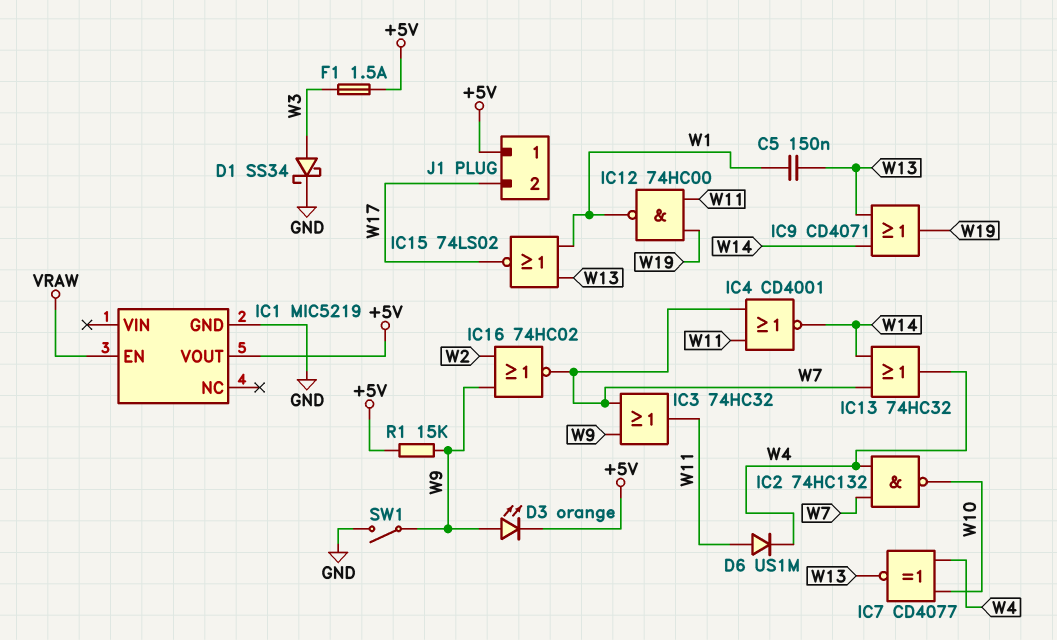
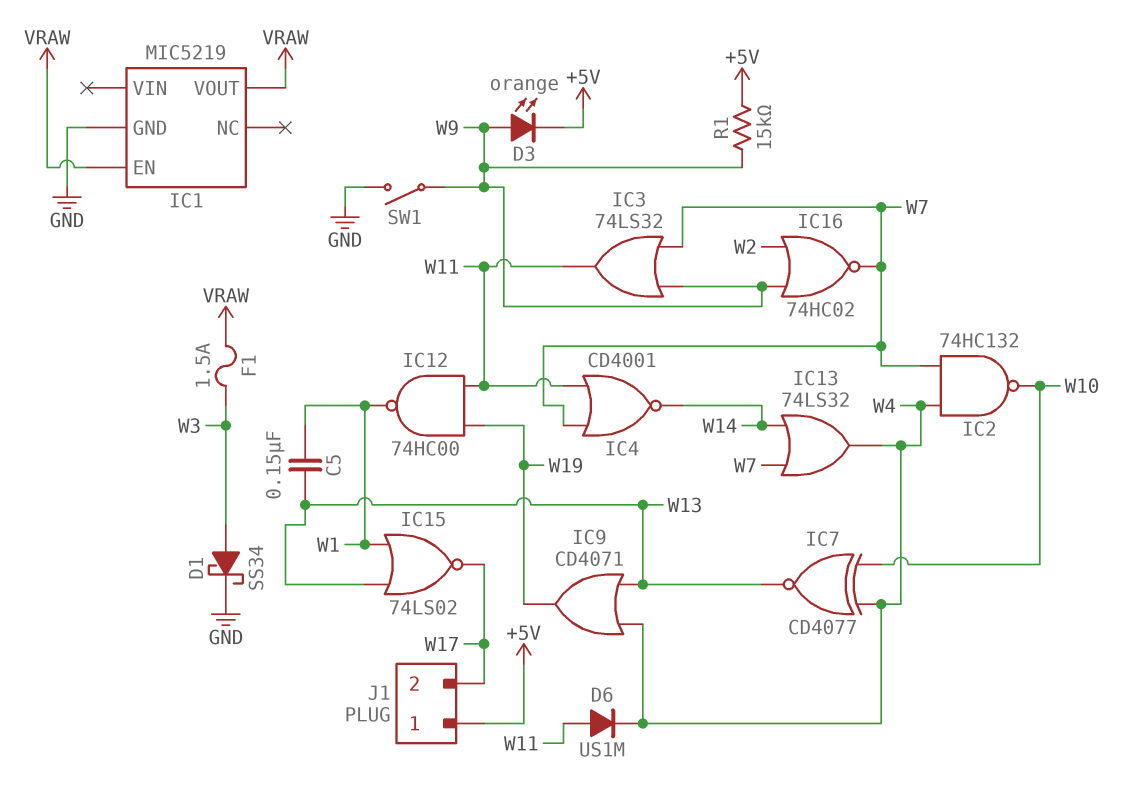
F1: 1.5A (+5V, W3) -> 1.5A (VRAW, W3)
IC1 pin VOUT: +5V -> VRAW
IC3: OR 74HC32 (in W7, in W9, out W11) -> OR 74LS32 (in W7, in W9, out W11)
IC9: OR CD4071 (in W13, in W14, out W19) -> OR CD4071 (in W4, in W13, out W19)
IC13: OR 74HC32 (in W7, in W14, out W4) -> OR 74LS32 (in W7, in W14, out W4)

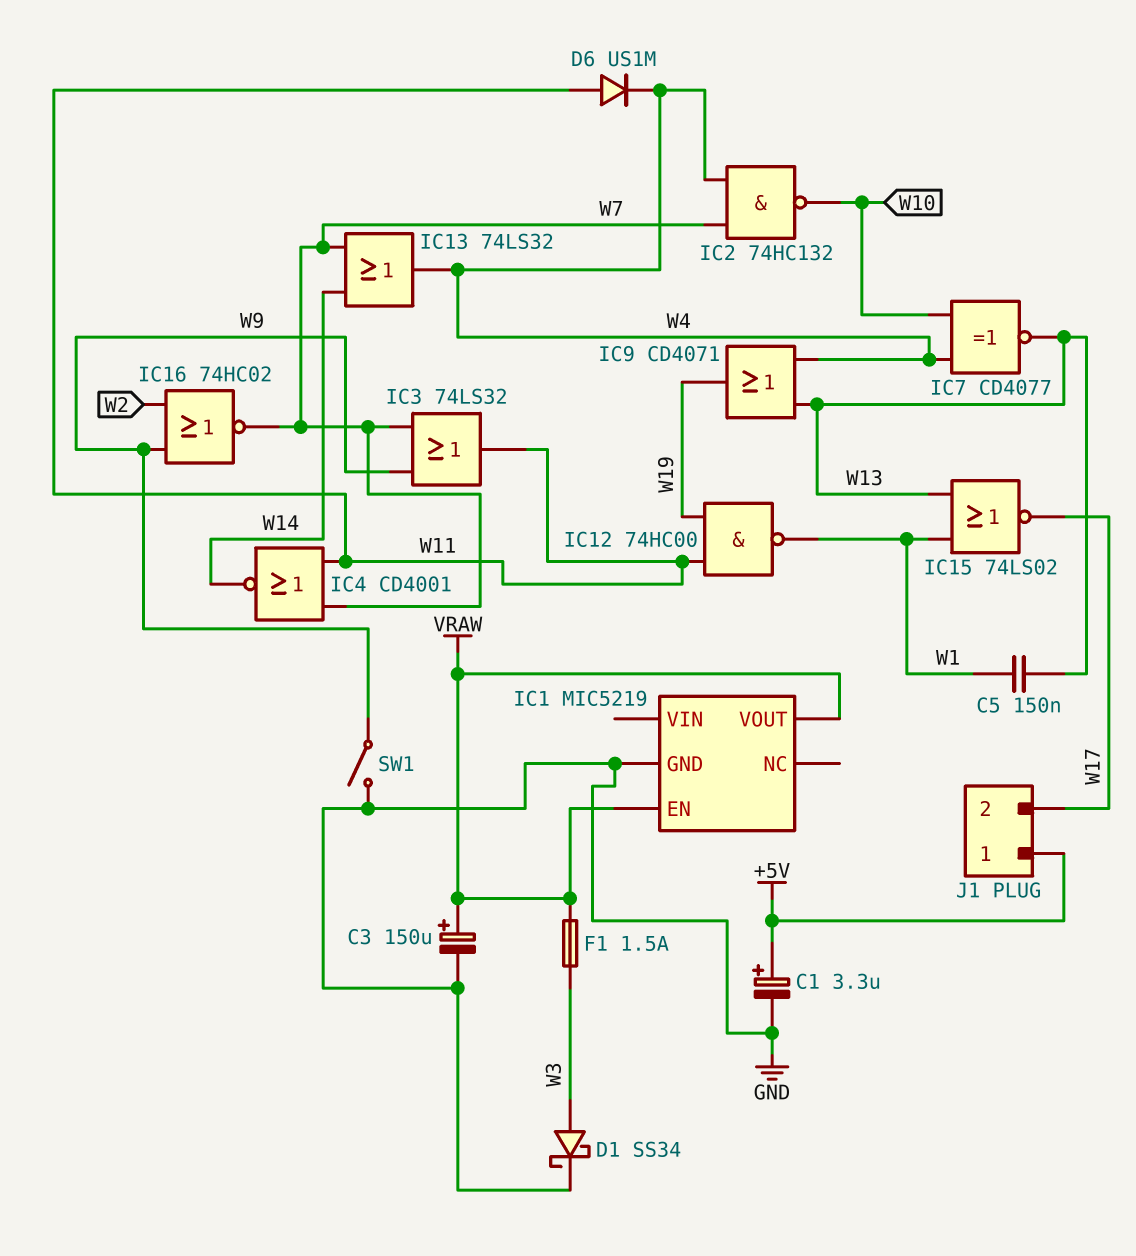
C1: none -> 3.3uF (plus +5V, minus GND)
C3: none -> 150uF (plus VRAW, minus GND)
D3: LED orange (A W9, K +5V) -> none
R1: 15k (+5V, W9) -> none

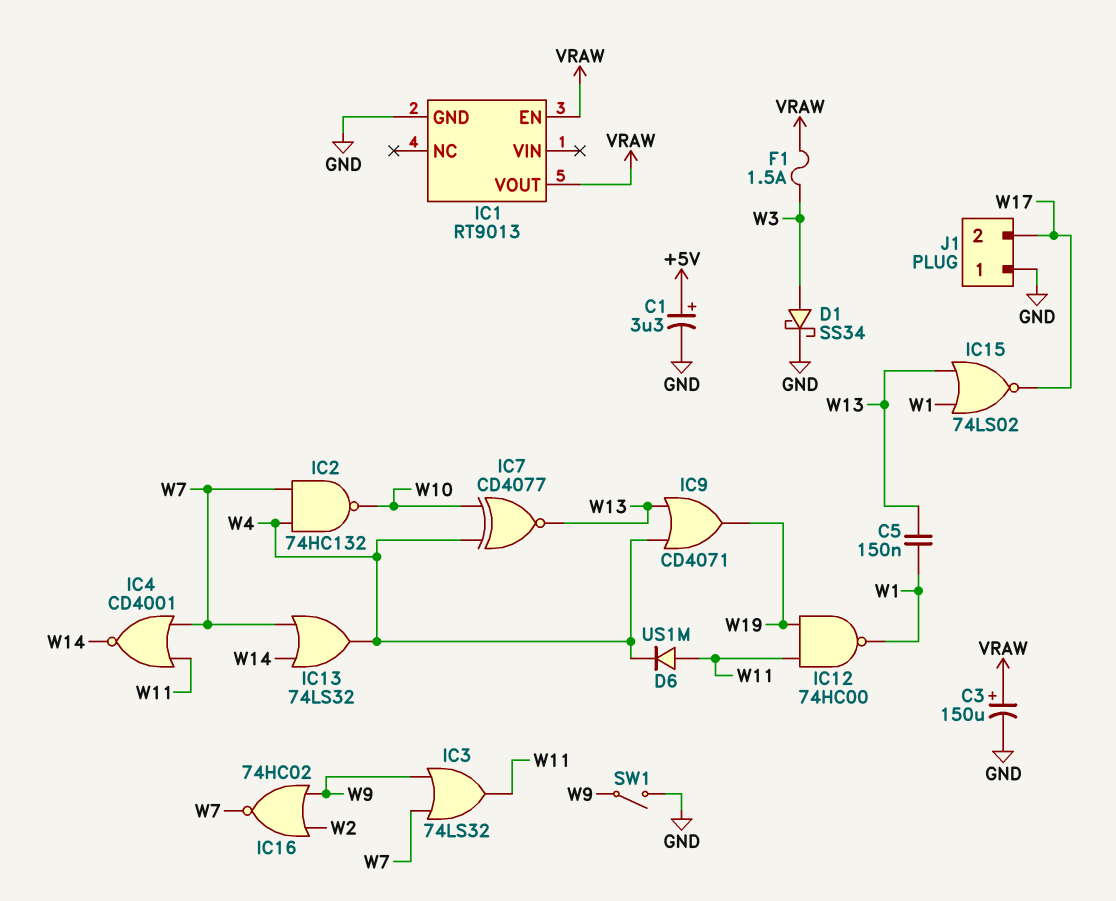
IC1: MIC5219 -> RT9013
J1 pin 1: +5V -> GND

